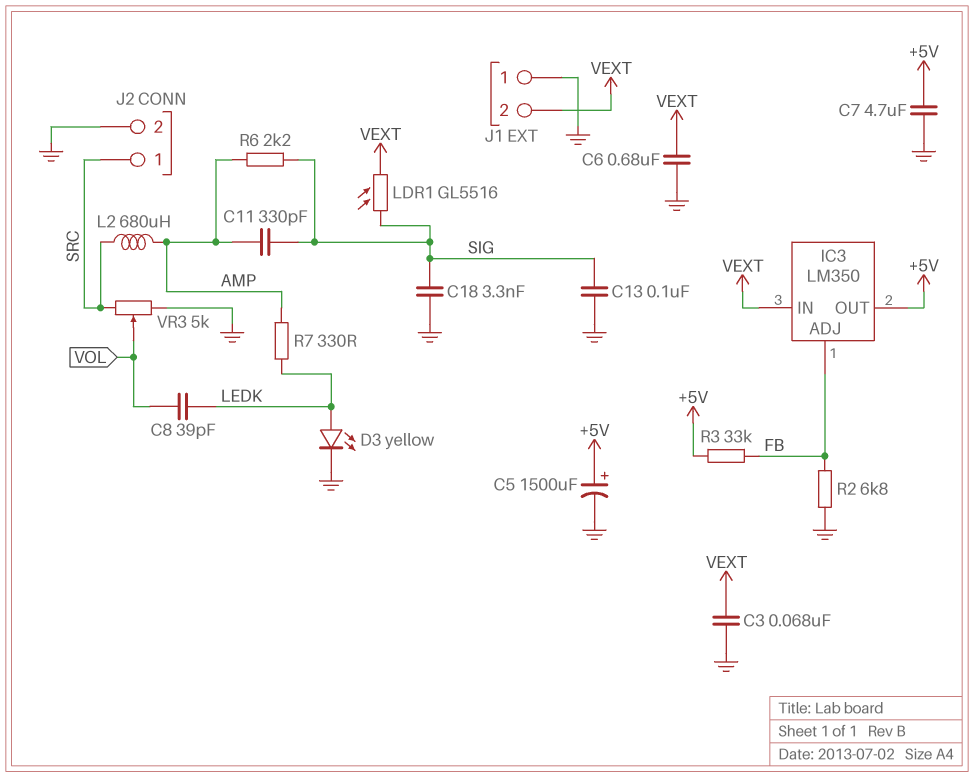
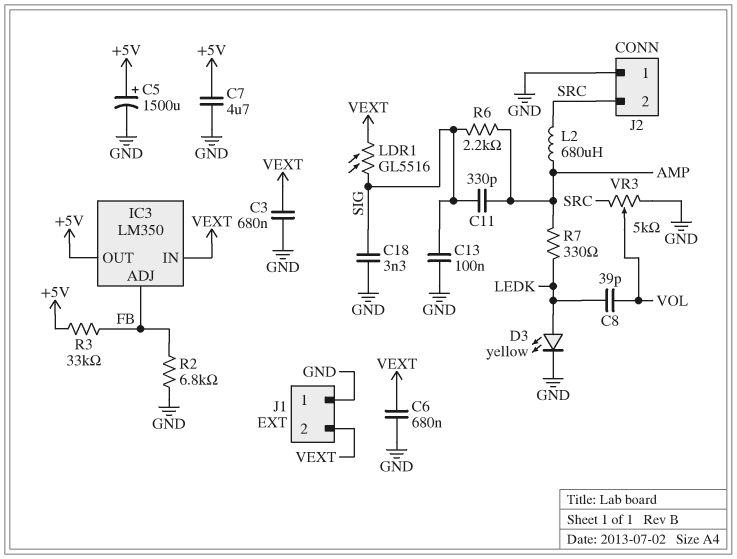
C3: 68nF (GND, VEXT) -> 680nF (GND, VEXT)
J2 pin 1: SRC -> GND
J2 pin 2: GND -> SRC

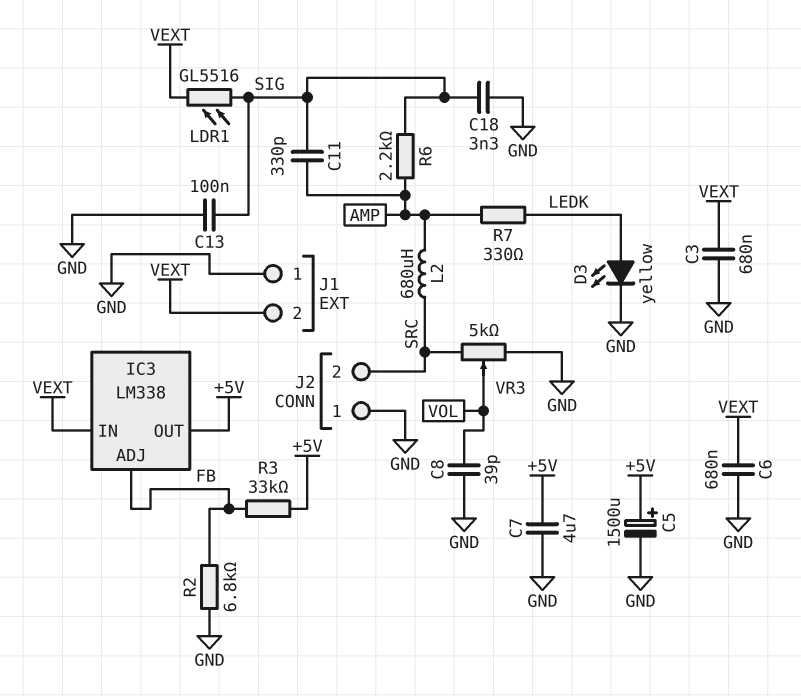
C8: 39pF (LEDK, VOL) -> 39pF (GND, VOL)
IC3: LM350 -> LM338

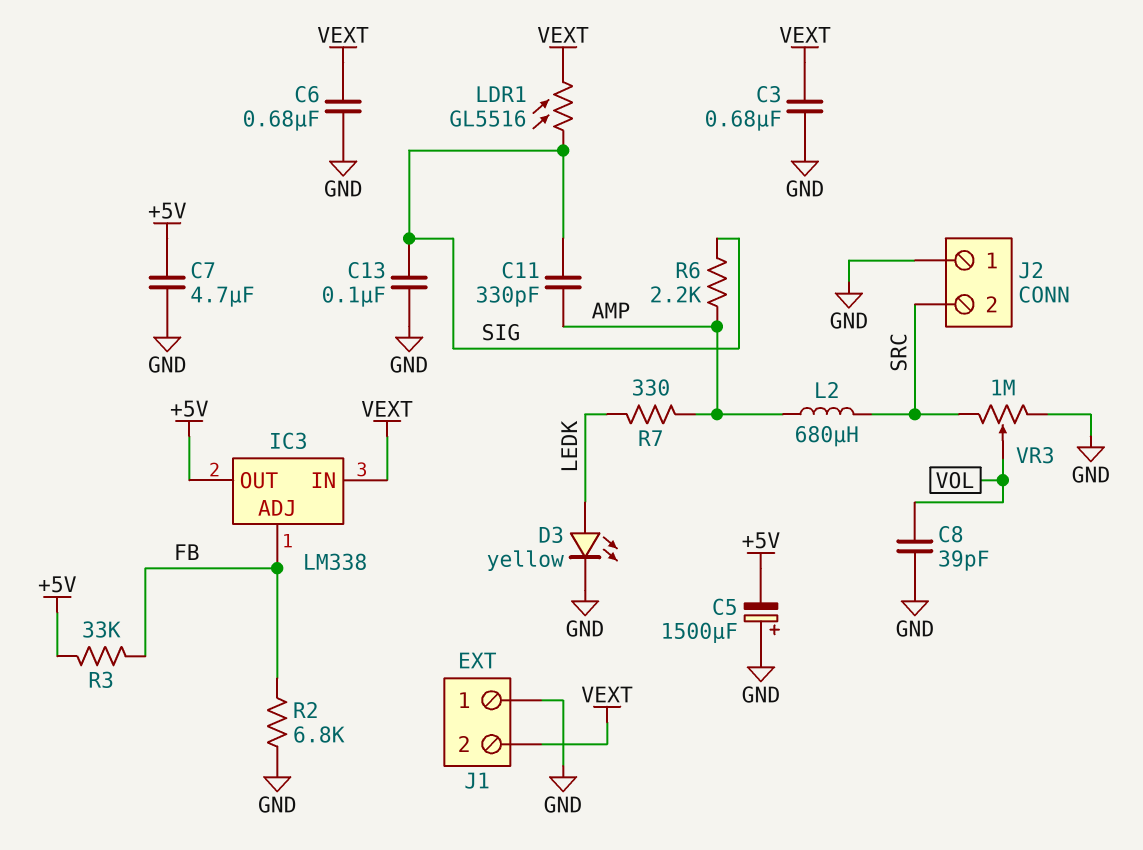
C5: 1500uF (plus +5V, minus GND) -> 1500uF (plus GND, minus +5V)
C18: 3.3nF (GND, SIG) -> none
VR3: 5k (GND, SRC, wiper VOL) -> 1M (GND, SRC, wiper VOL)

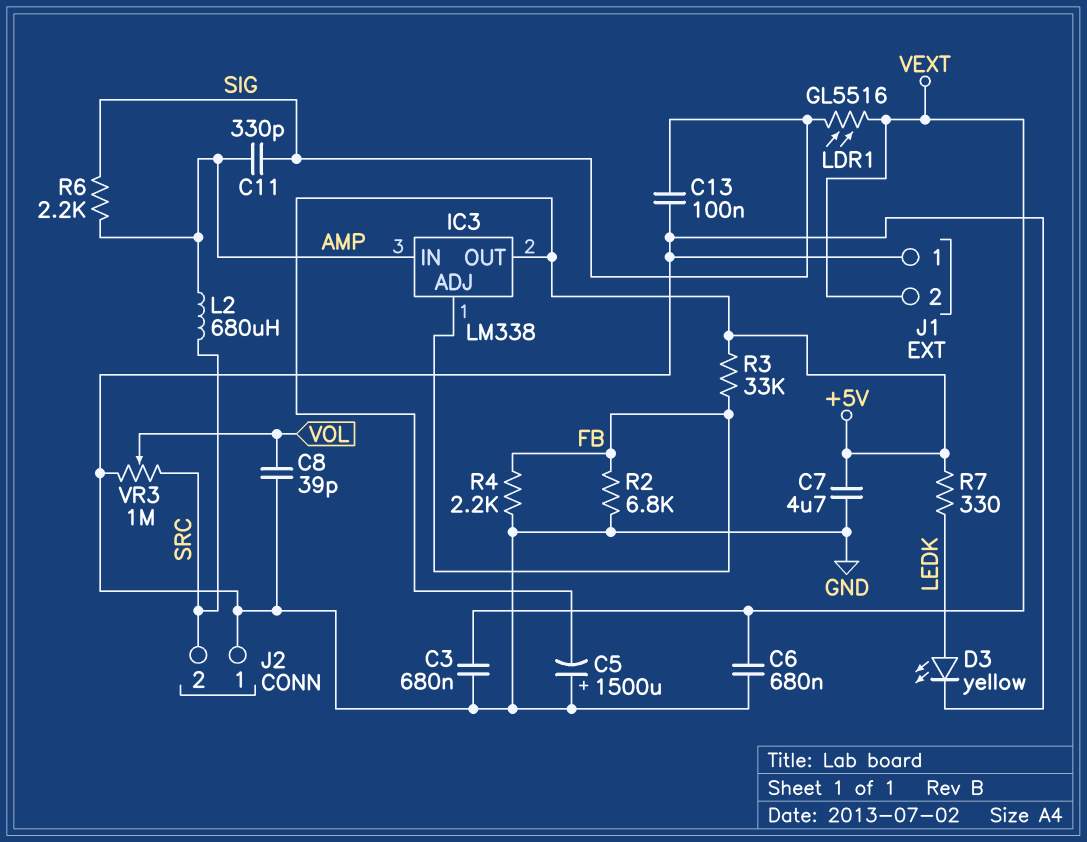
IC3 pin IN: VEXT -> AMP
R4: none -> 2.2k (FB, GND)
R7: 330 (AMP, LEDK) -> 330 (+5V, LEDK)

